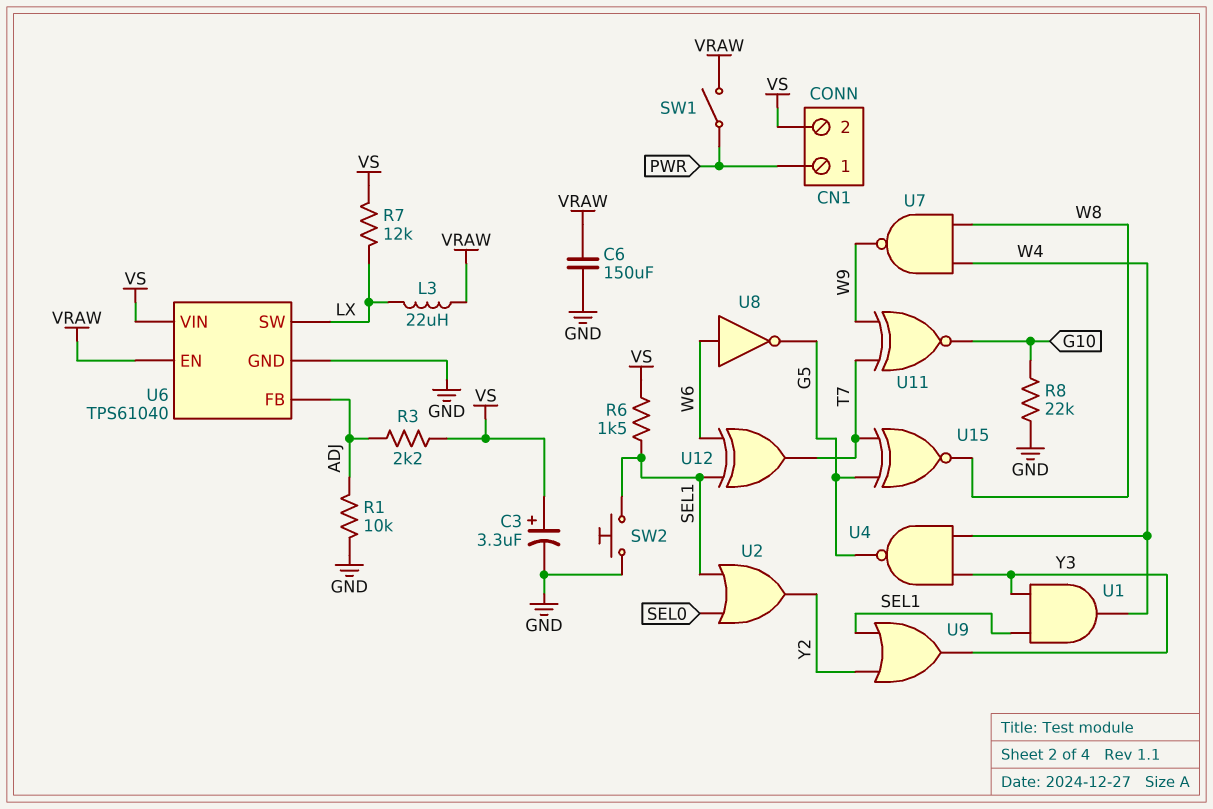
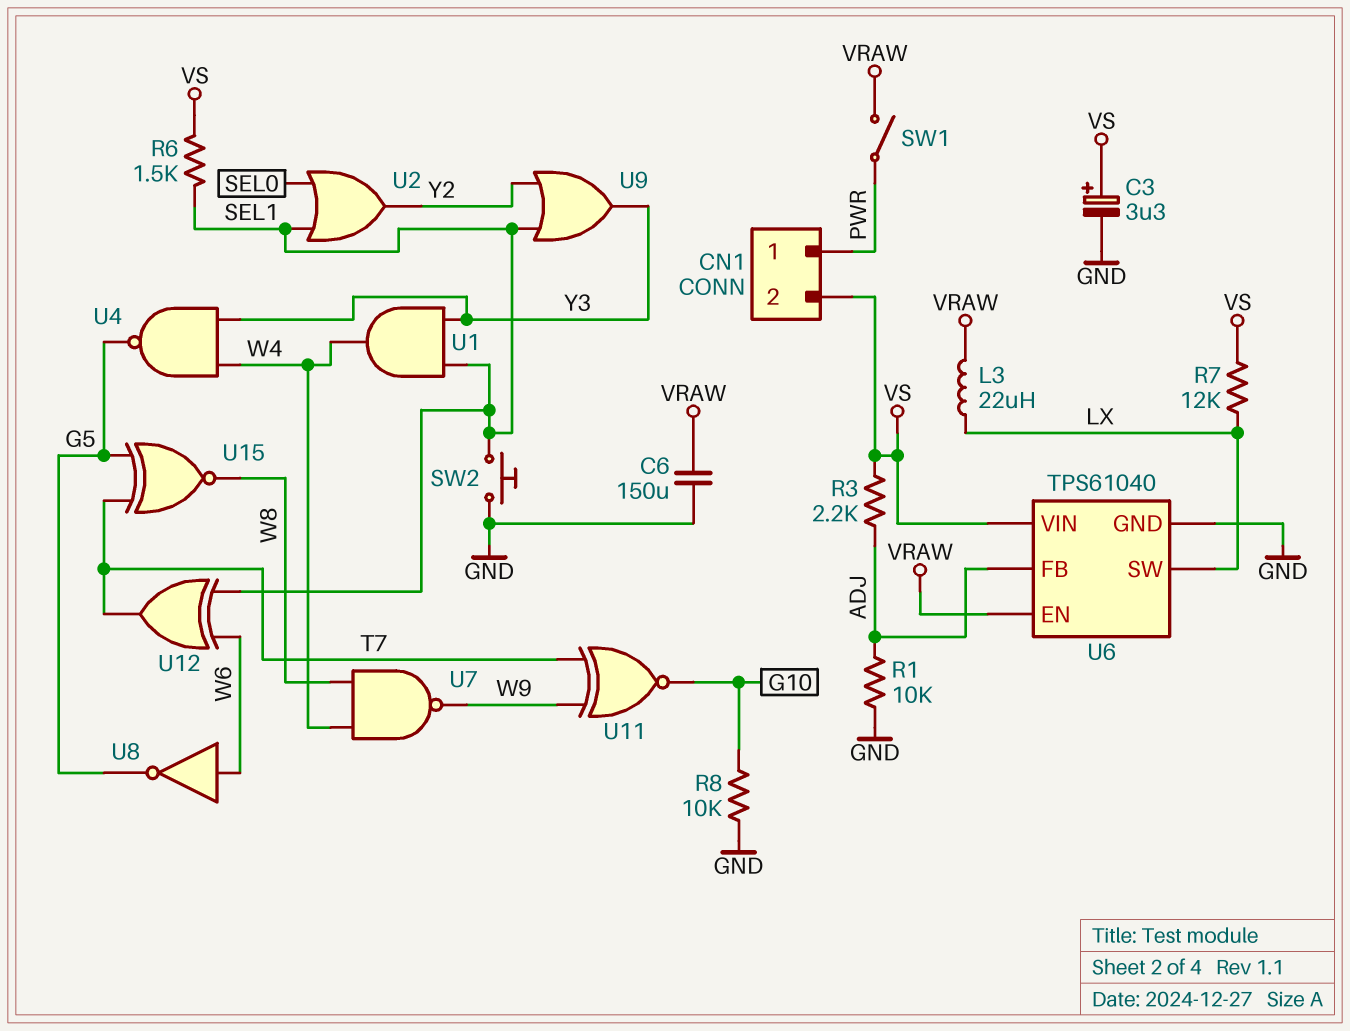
R8: 22k (G10, GND) -> 10k (G10, GND)

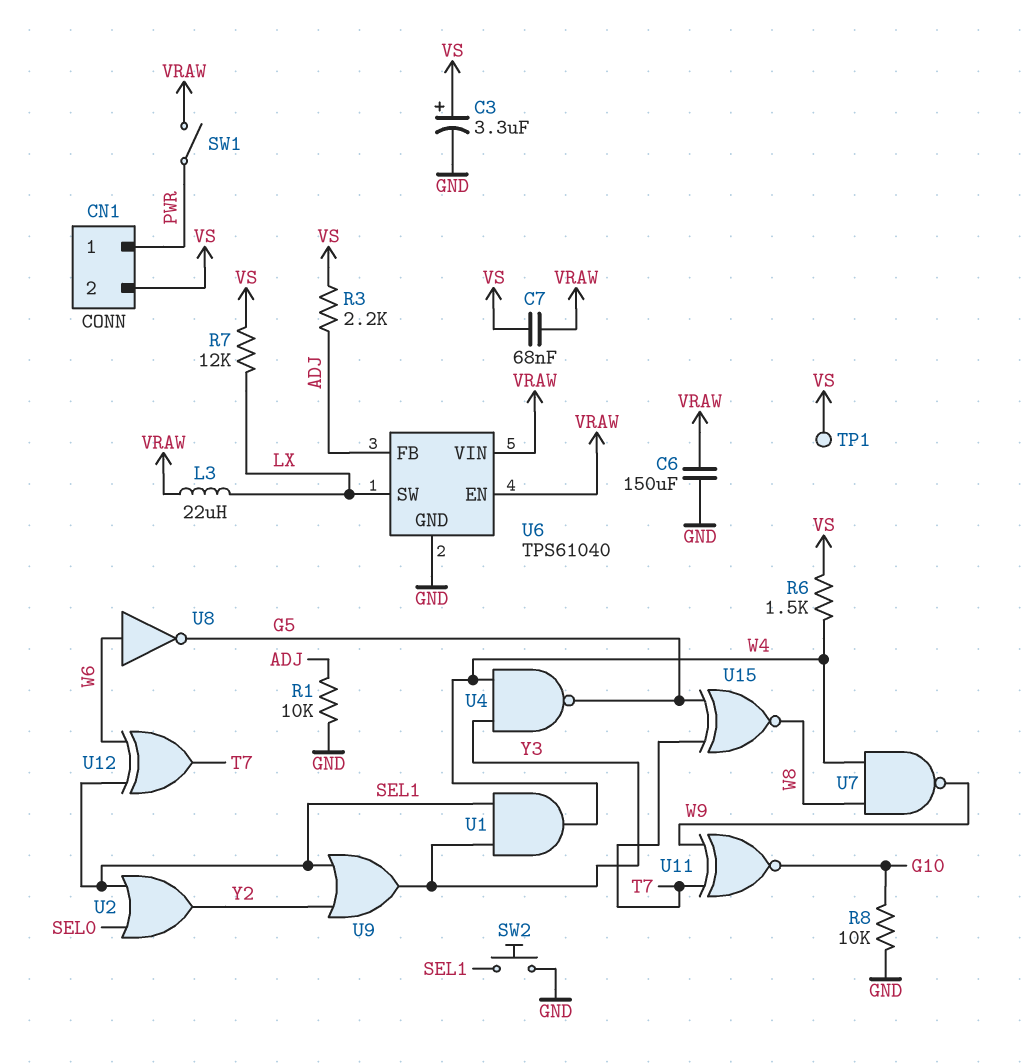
C7: none -> 68nF (VRAW, VS)
R6: 1.5k (SEL1, VS) -> 1.5k (VS, W4)
TP1: none -> test point (VS)
U6 pin VIN: VS -> VRAW

